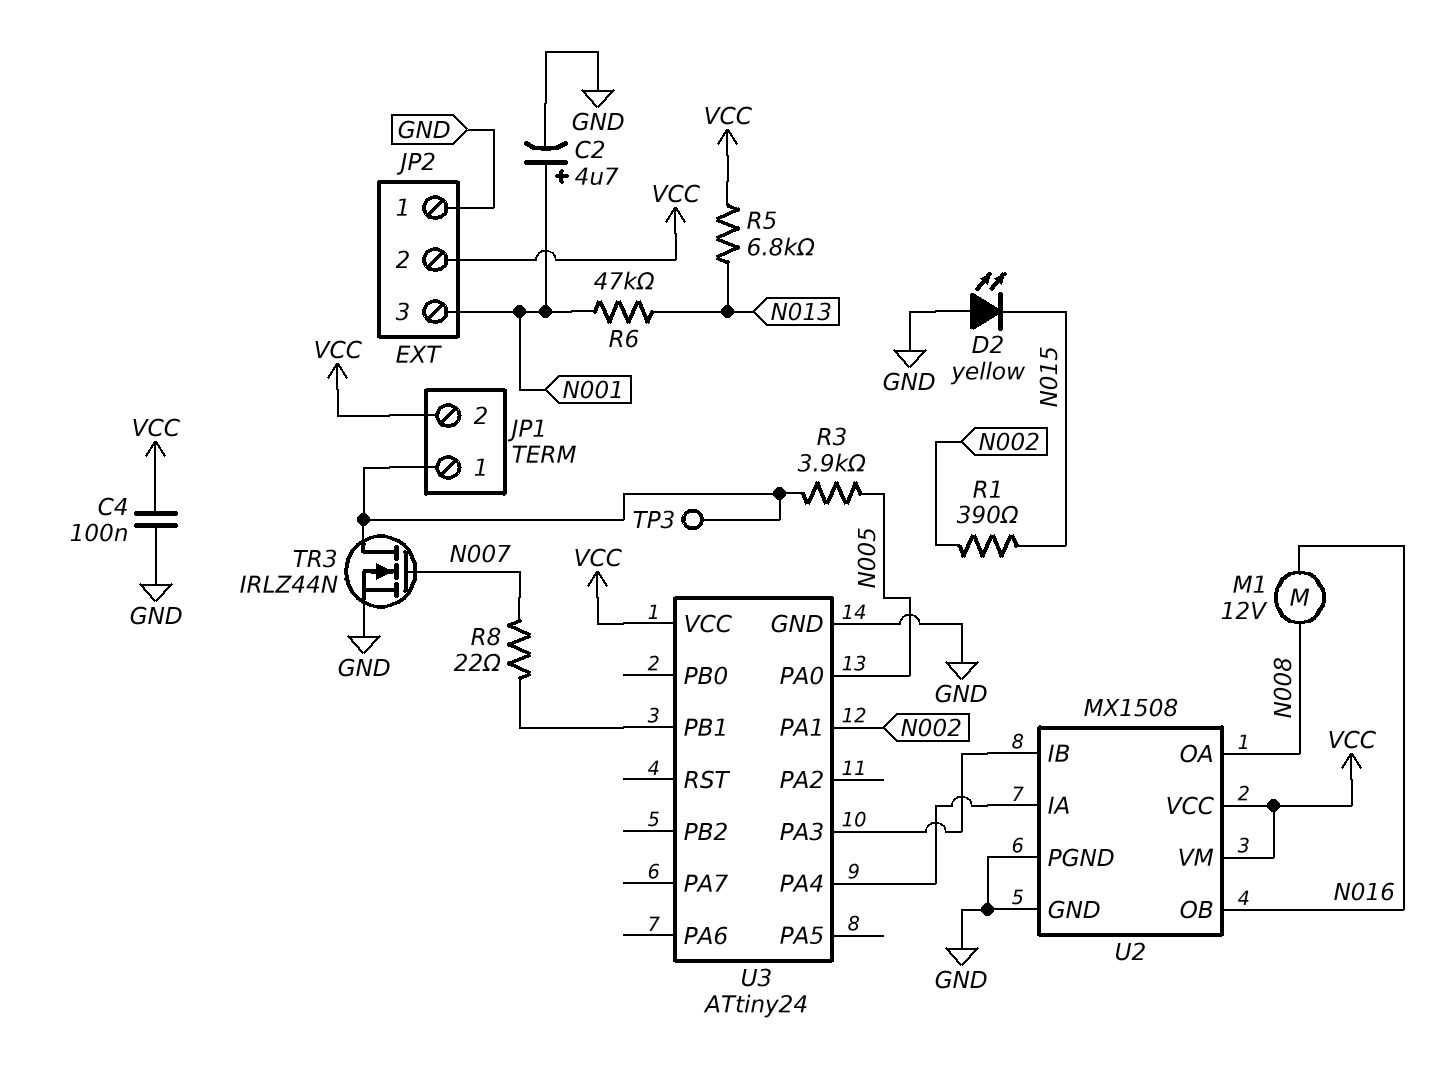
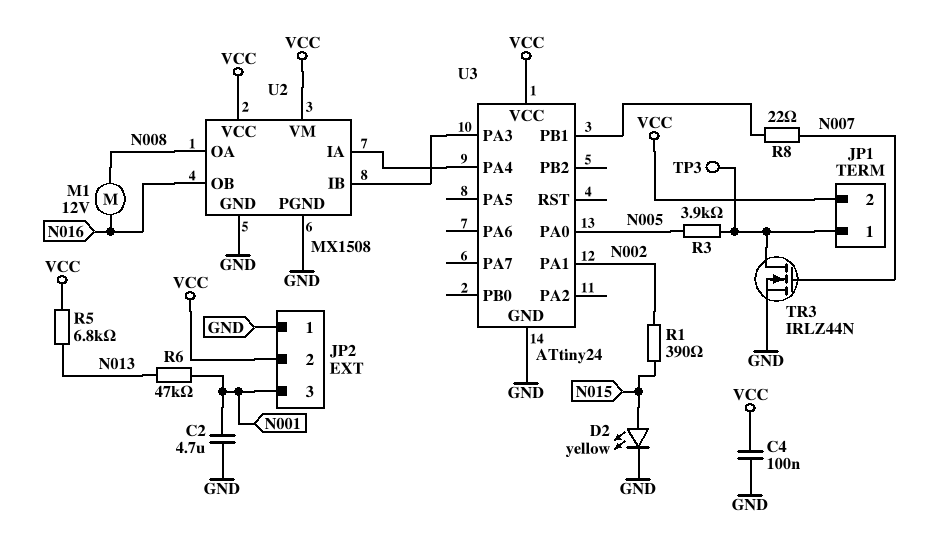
C2: 4.7uF (plus N001, minus GND) -> 4.7uF (GND, N001)
D2: LED yellow (A GND, K N015) -> LED yellow (A N015, K GND)

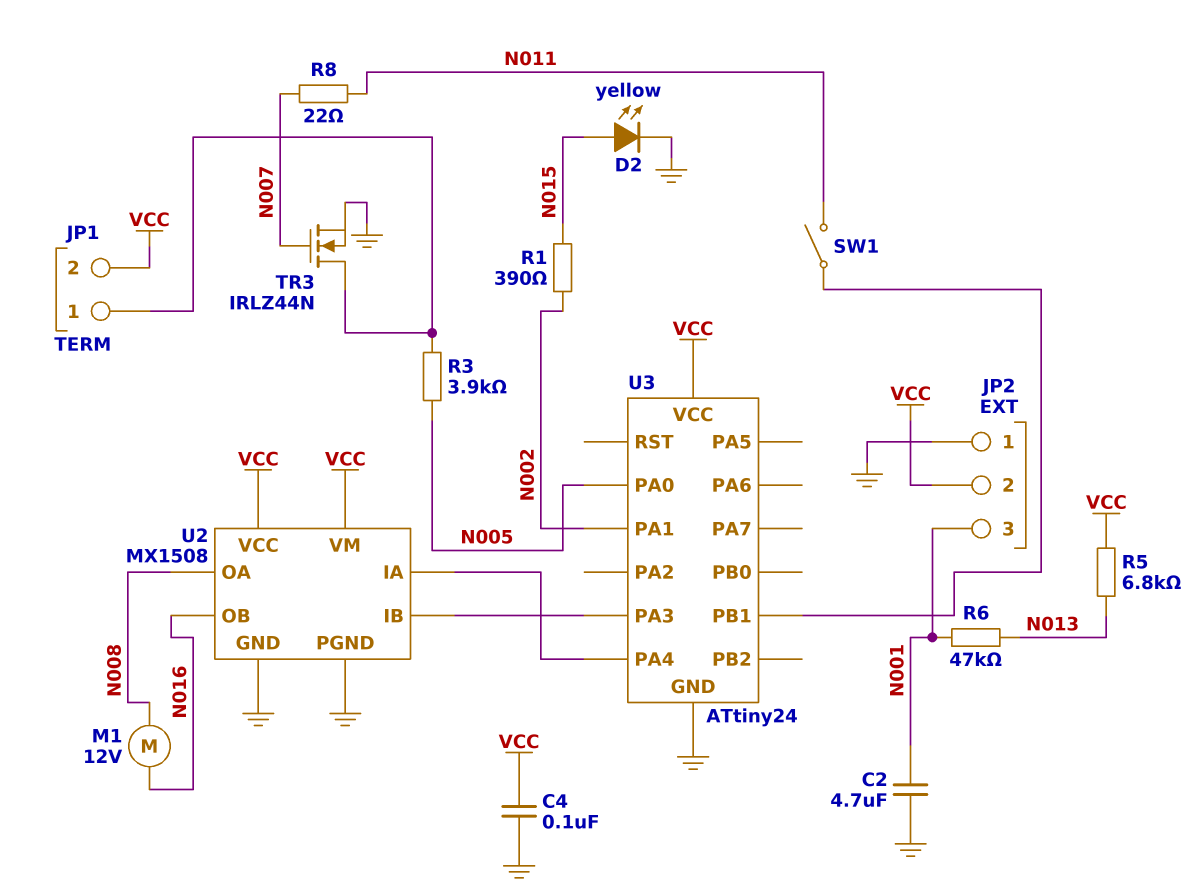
R8: 22 (N007, U3/PB1) -> 22 (N007, N011)
SW1: none -> switch (N011, U3/PB1)
TP3: test point (JP1/1) -> none

